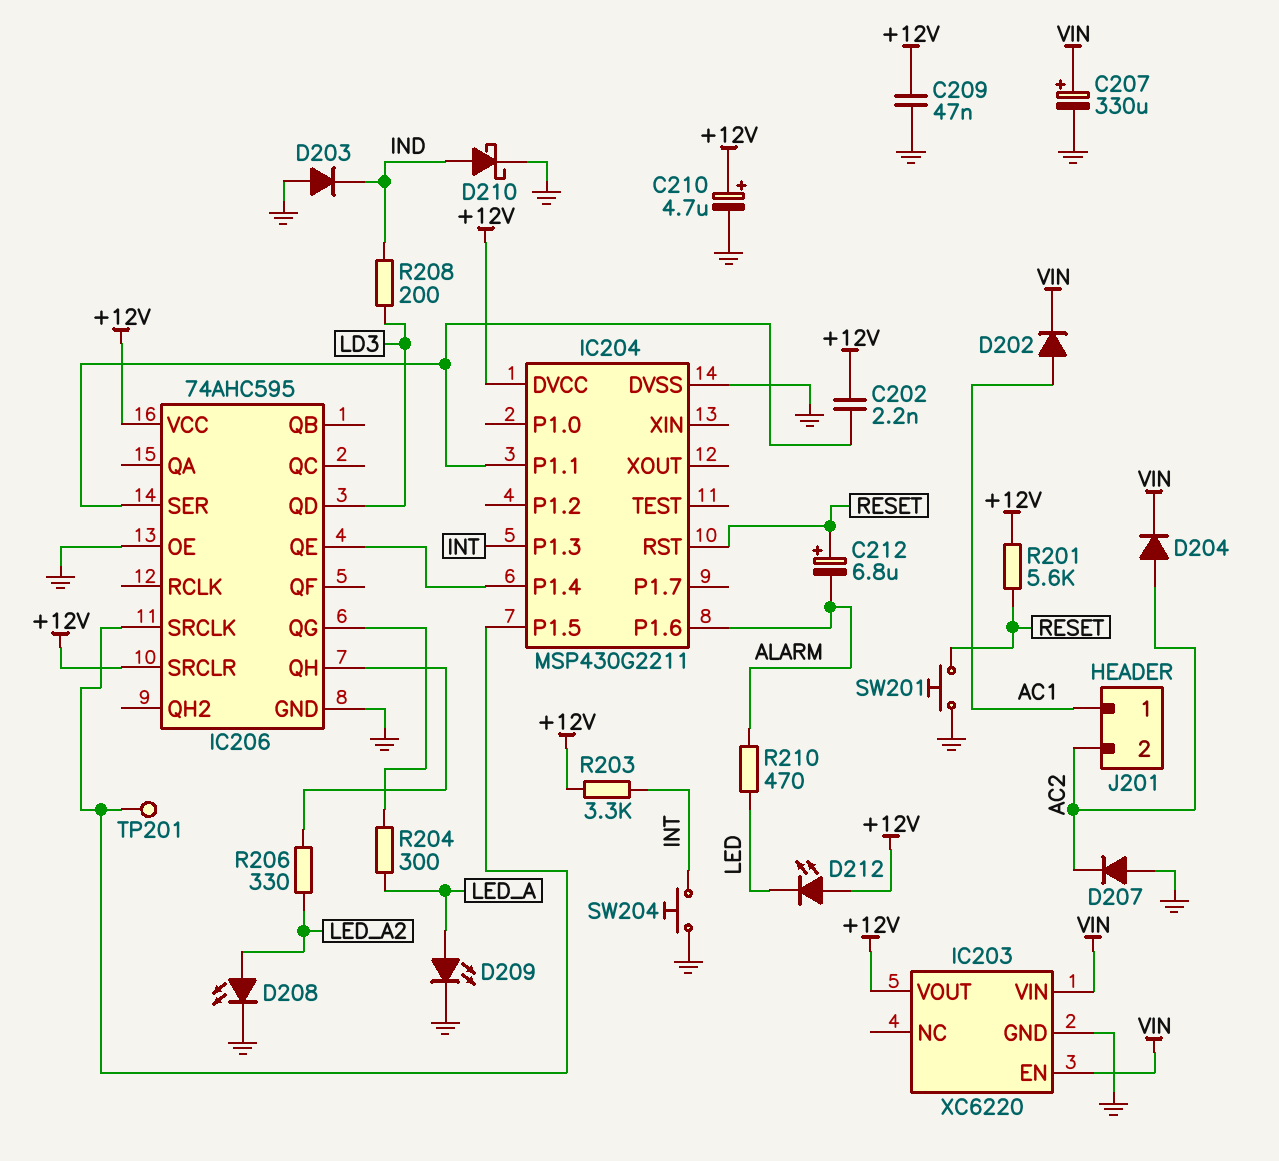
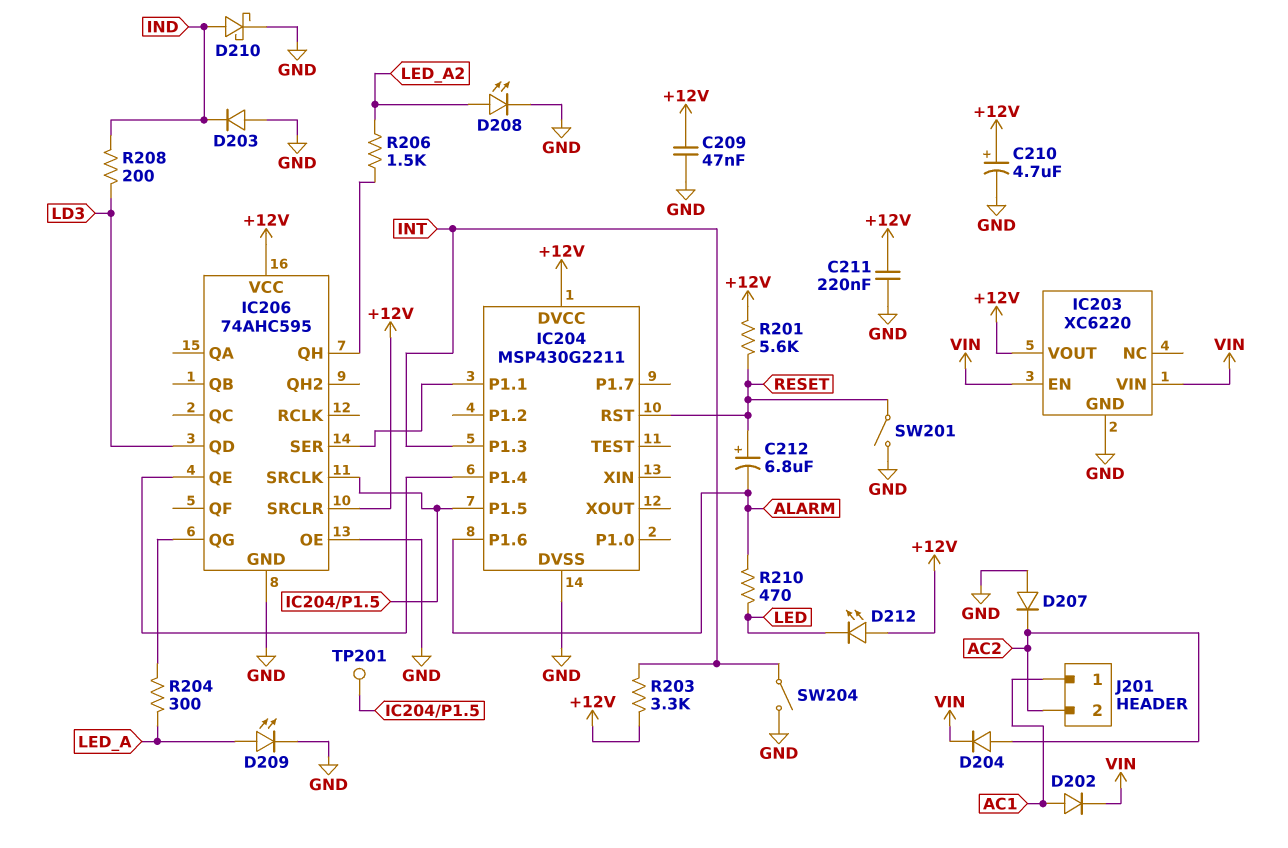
C202: 2.2nF (+12V, IC204/P1.1) -> none
C207: 330uF (plus VIN, minus GND) -> none
C211: none -> 220nF (+12V, GND)
R206: 330 (IC206/QH, LED_A2) -> 1.5k (IC206/QH, LED_A2)
SW201: button (GND, RESET) -> switch (GND, RESET)
SW204: button (GND, INT) -> switch (GND, INT)

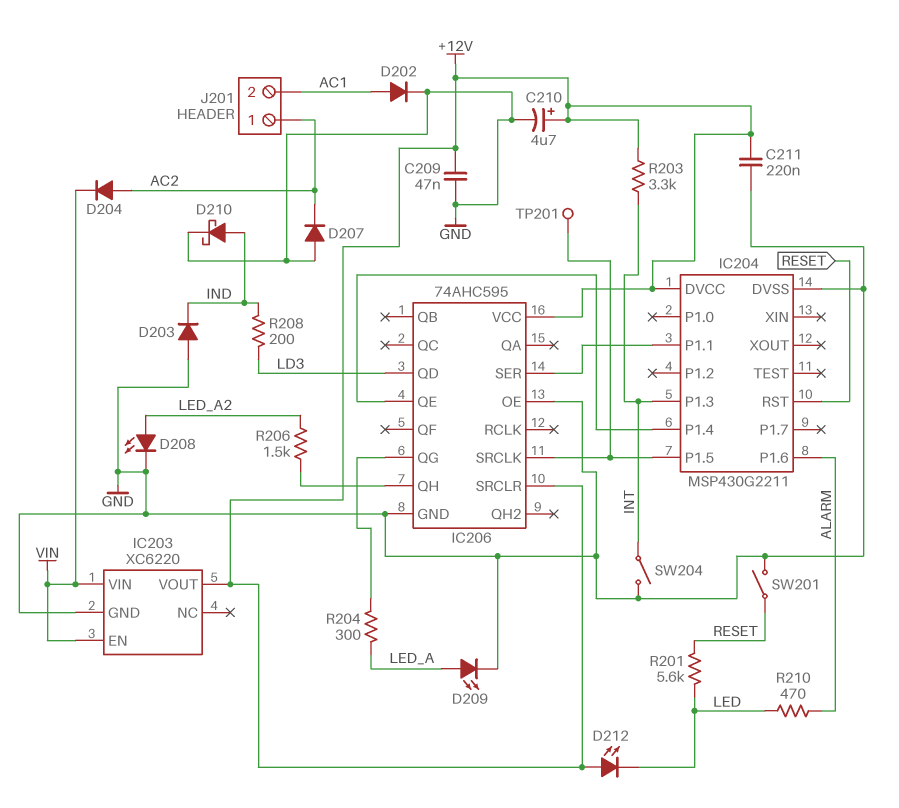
C212: 6.8uF (plus RESET, minus ALARM) -> none
D202: diode (A AC1, K VIN) -> diode (A AC1, K GND)
J201 pin 1: AC1 -> AC2
J201 pin 2: AC2 -> AC1
R201: 5.6k (+12V, RESET) -> 5.6k (LED, RESET)

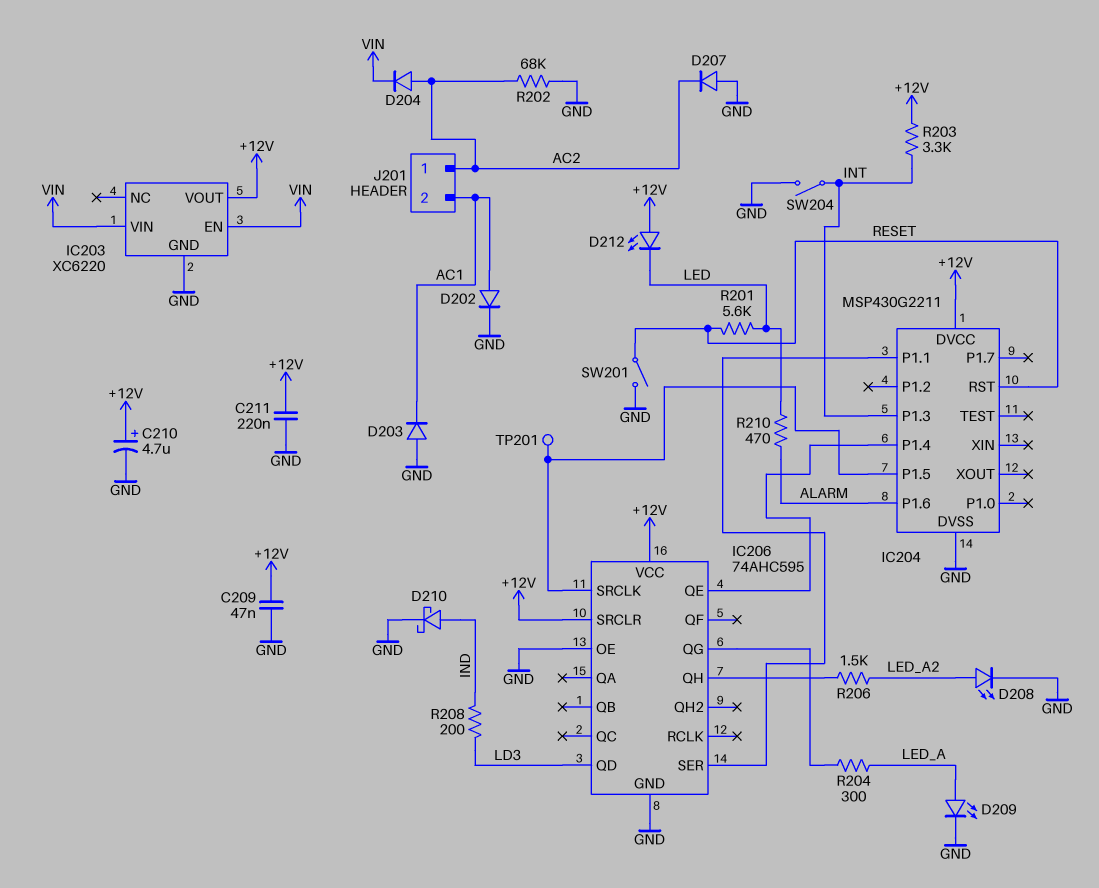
D203: diode (A GND, K IND) -> diode (A GND, K AC1)
R202: none -> 68k (AC2, GND)

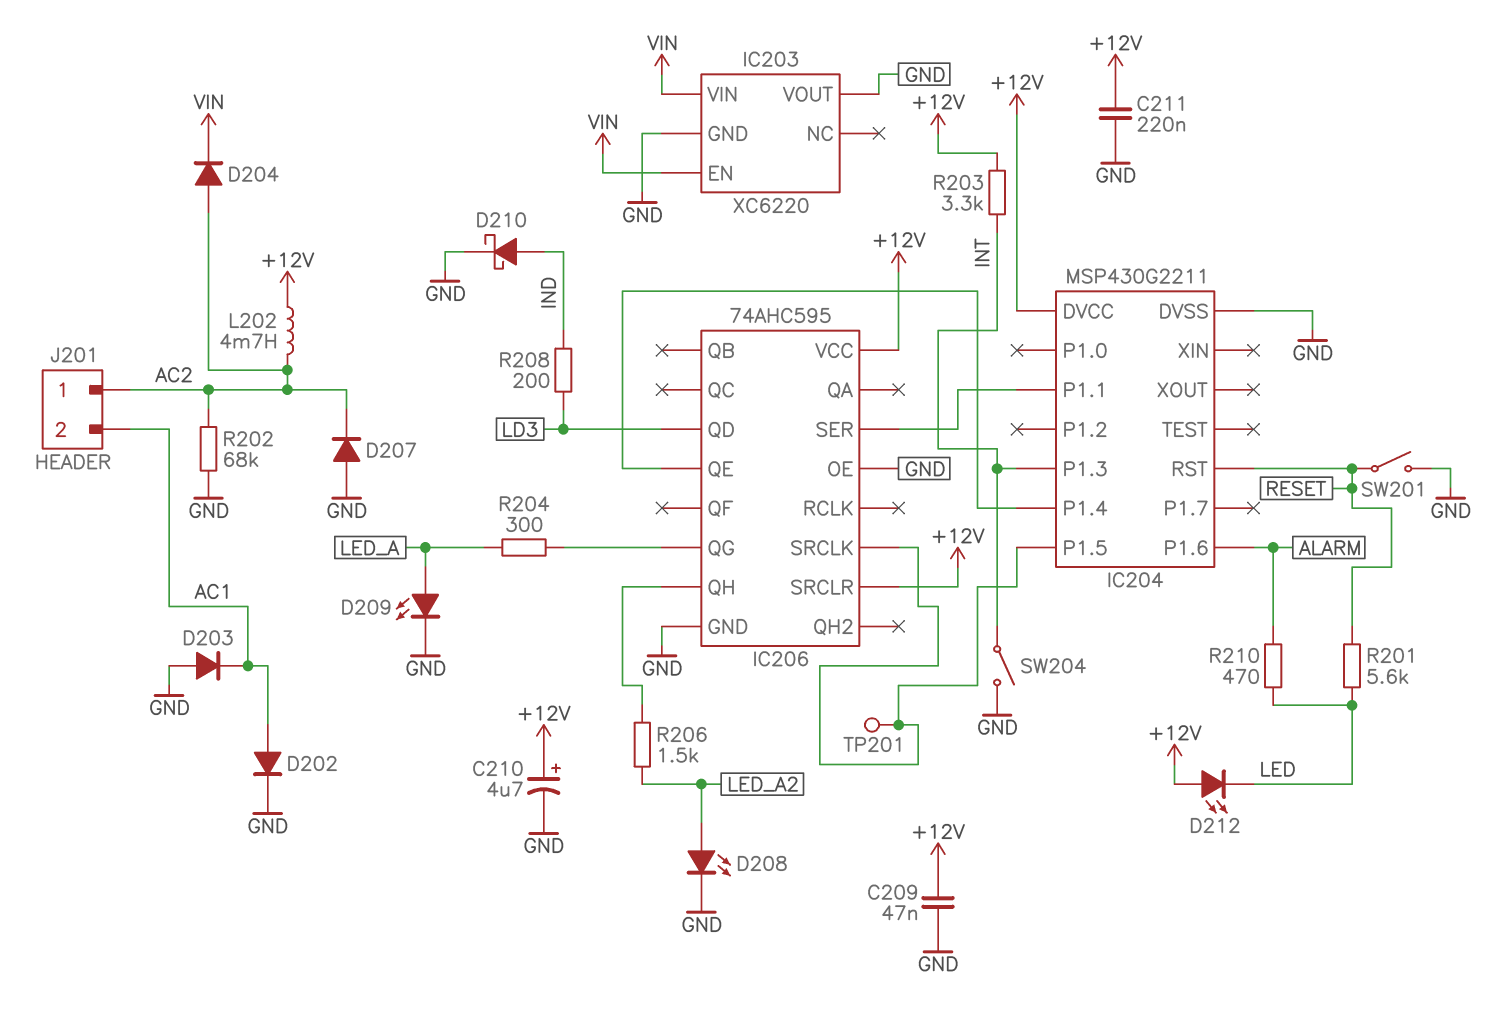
IC203 pin VOUT: +12V -> GND
L202: none -> 4.7mH (+12V, AC2)

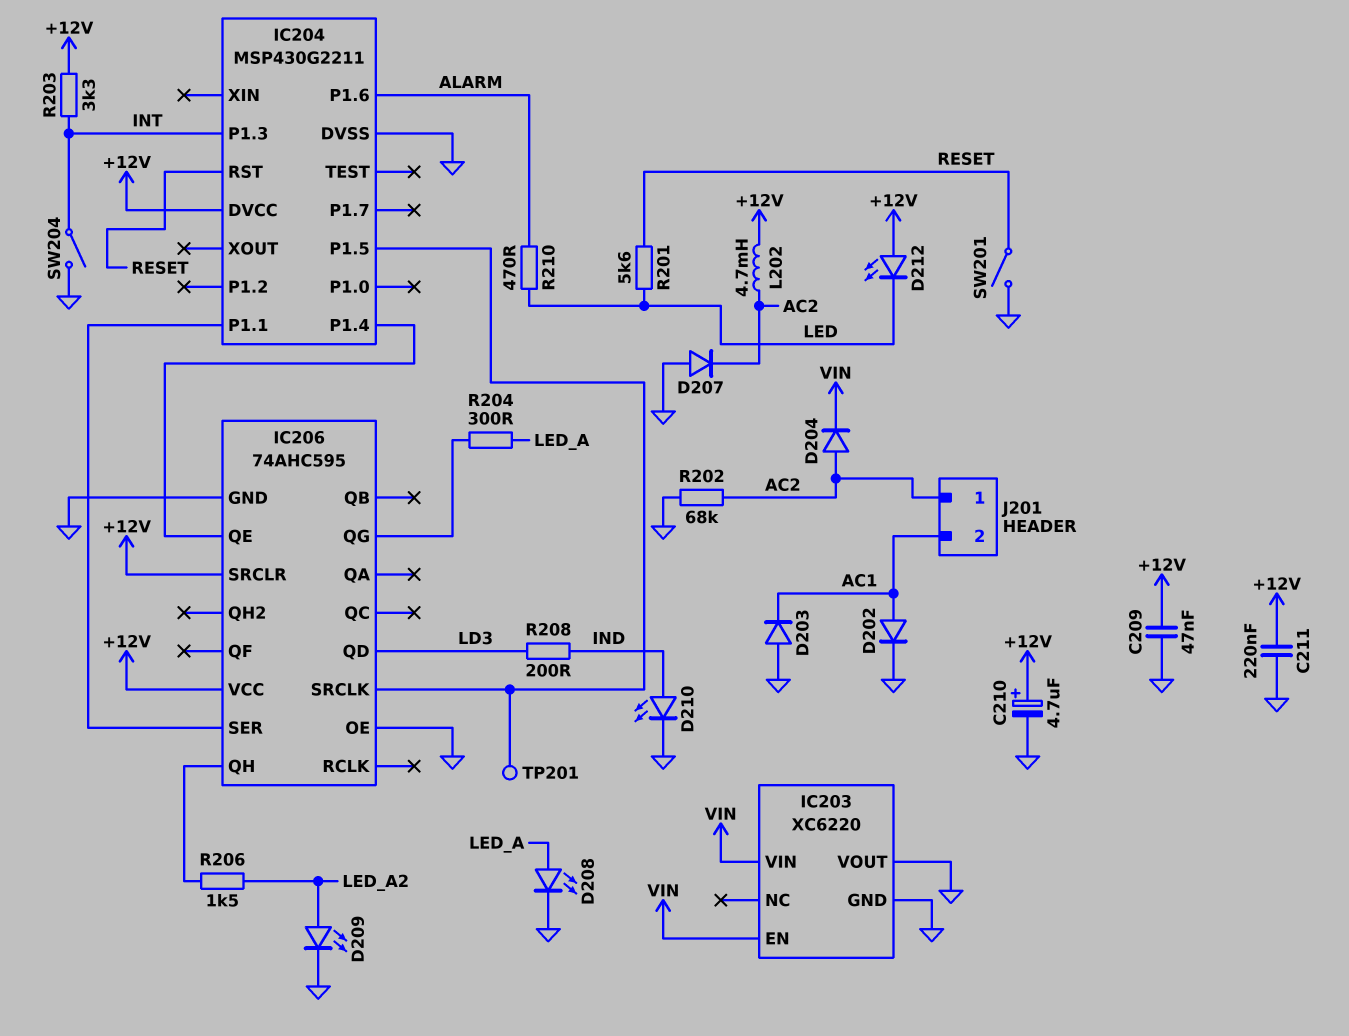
D208: LED (A LED_A2, K GND) -> LED (A LED_A, K GND)
D209: LED (A LED_A, K GND) -> LED (A LED_A2, K GND)
D210: schottky (A IND, K GND) -> LED (A IND, K GND)

